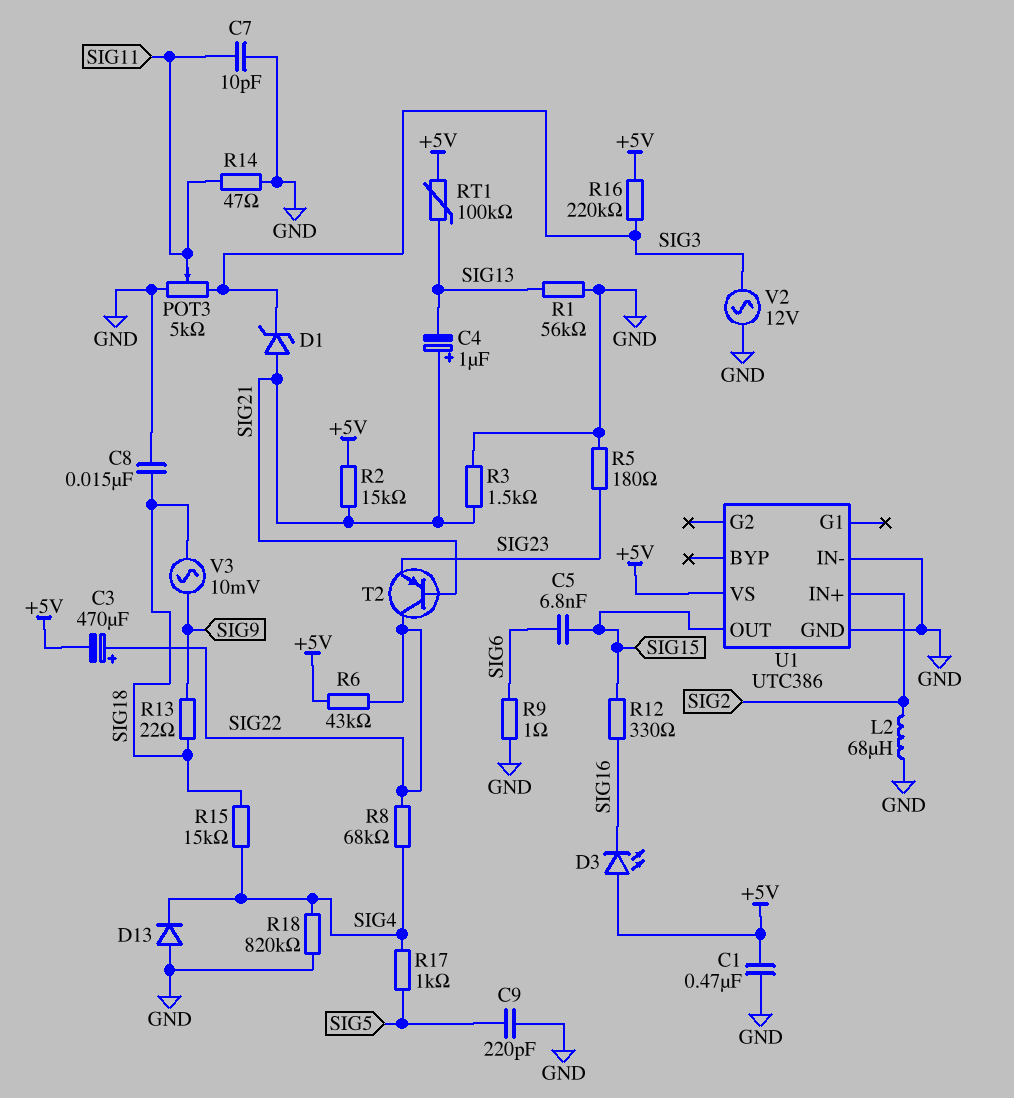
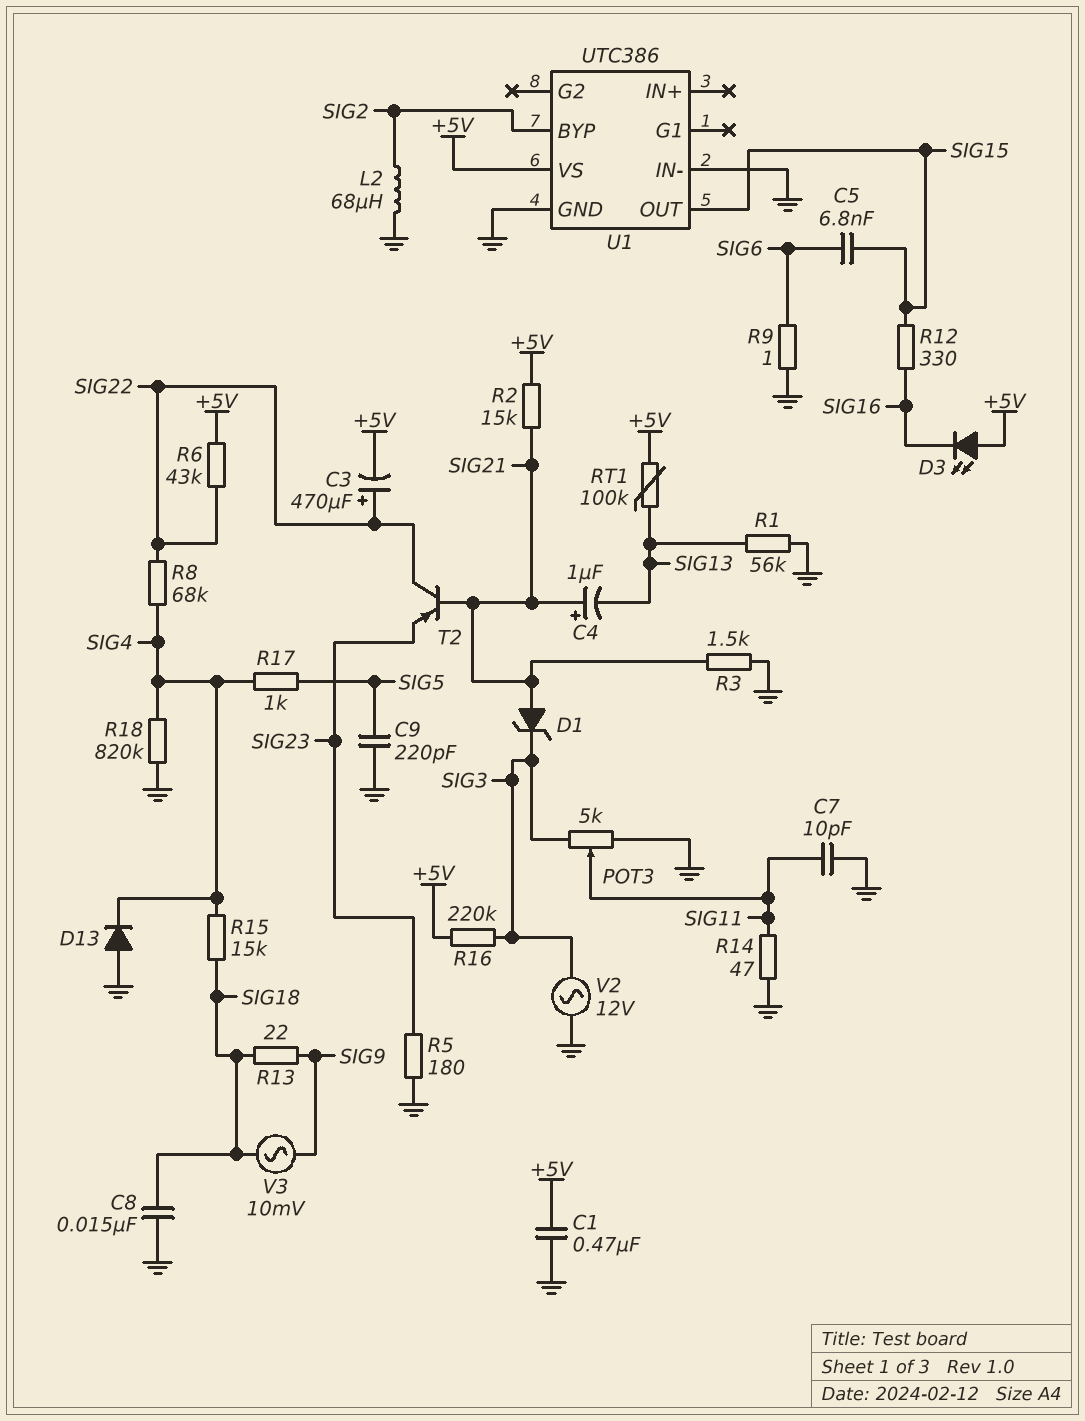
U1 pin BYP: none -> SIG2
U1 pin IN+: SIG2 -> none

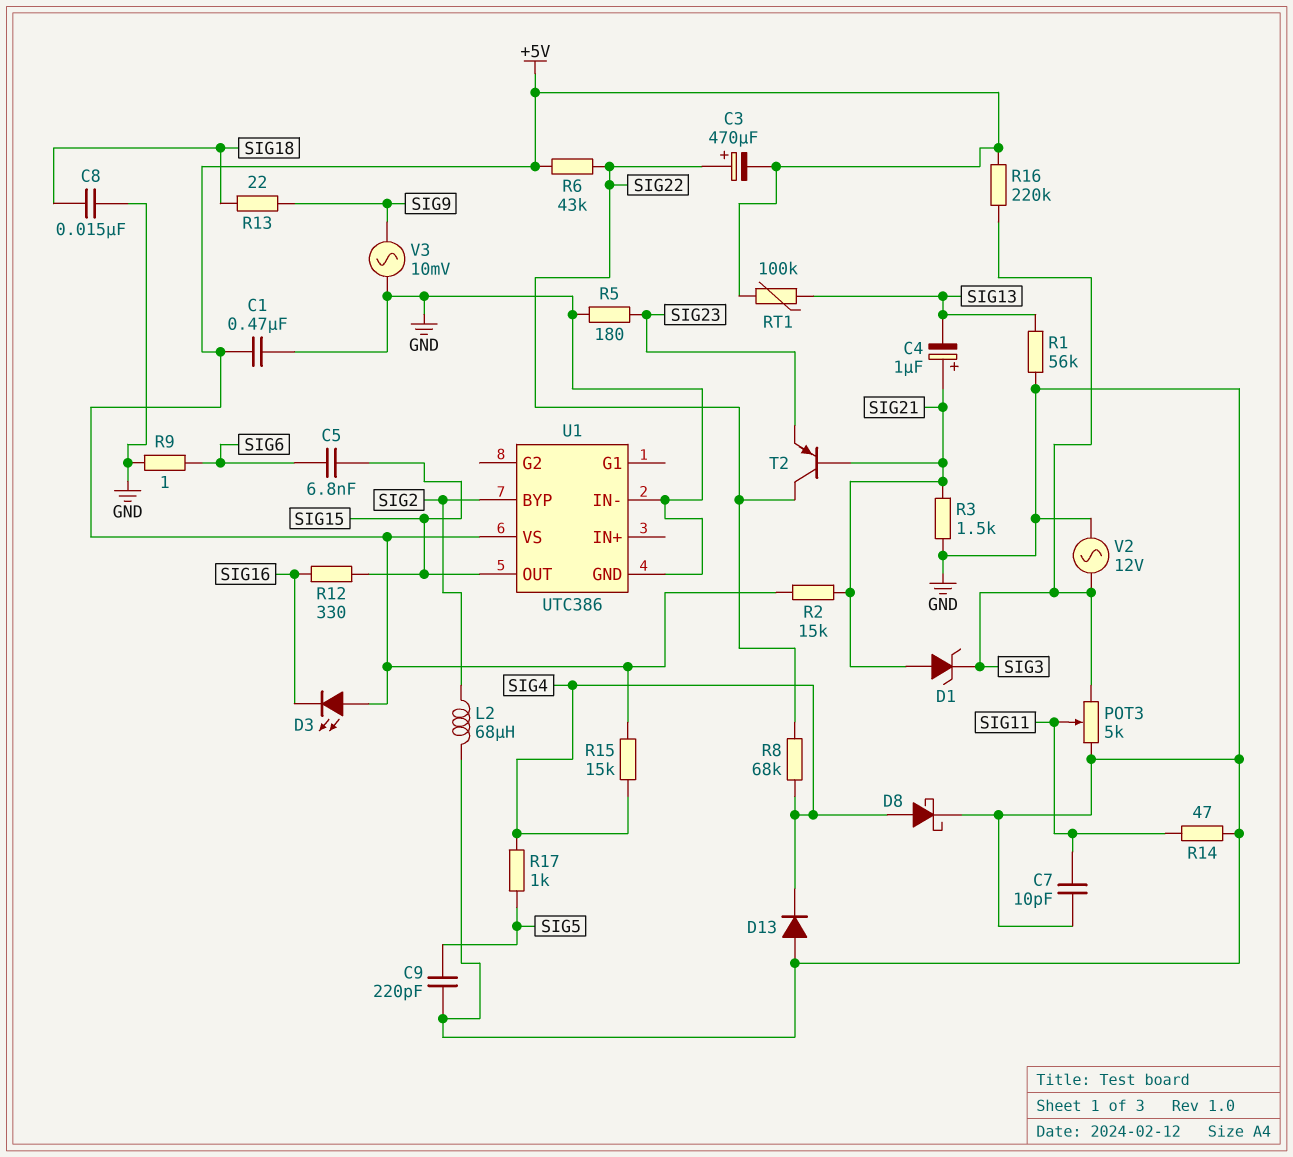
D8: none -> schottky (A SIG4, K GND)
R15: 15k (SIG4, SIG18) -> 15k (+5V, SIG4)
R18: 820k (GND, SIG4) -> none
V3: AC 10mV (SIG9, SIG18) -> AC 10mV (GND, SIG9)

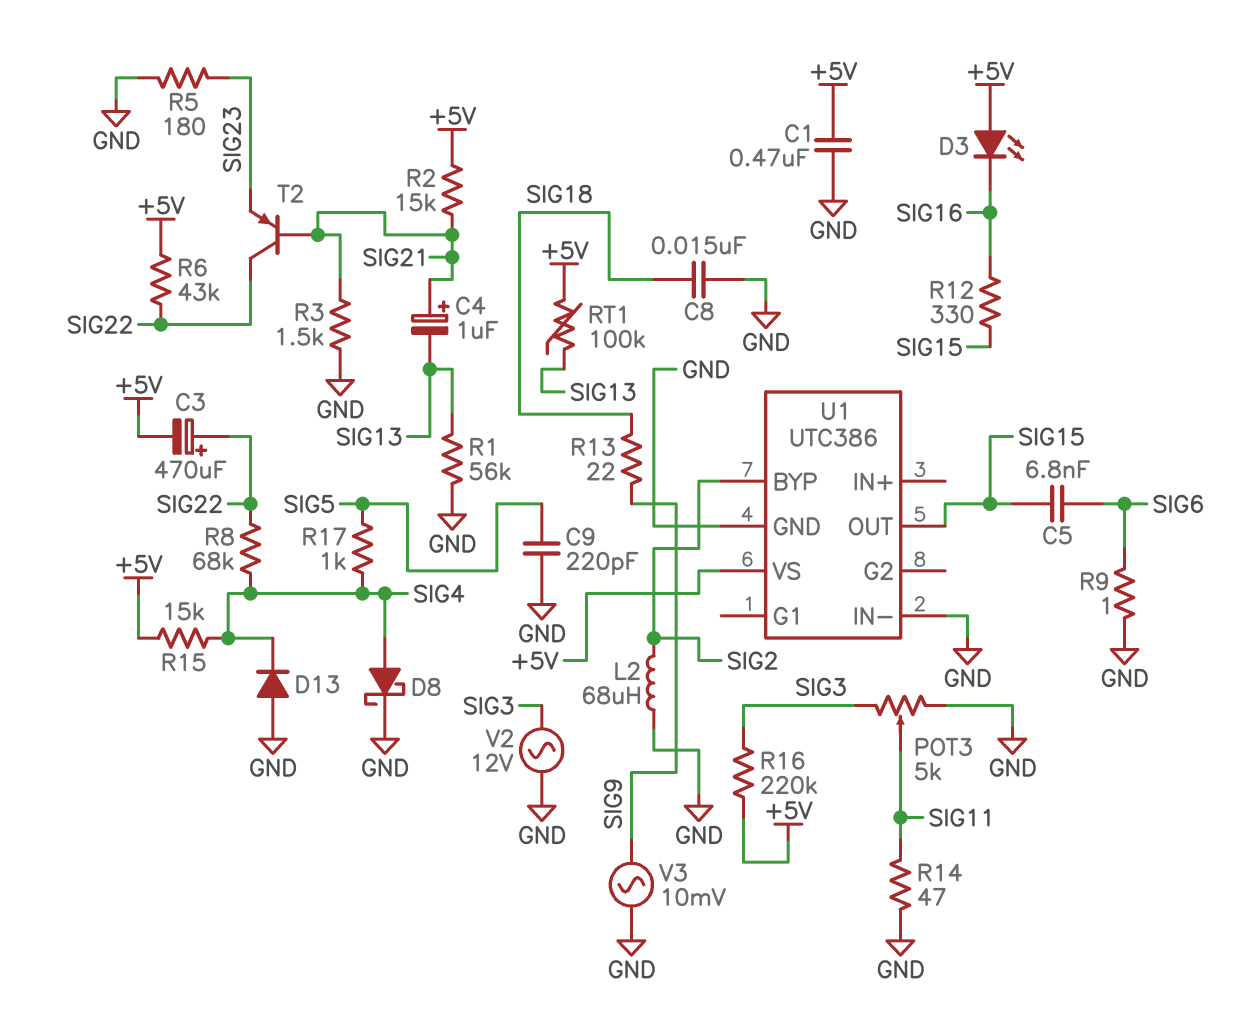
C7: 10pF (GND, SIG11) -> none
D1: zener (A SIG21, K SIG3) -> none

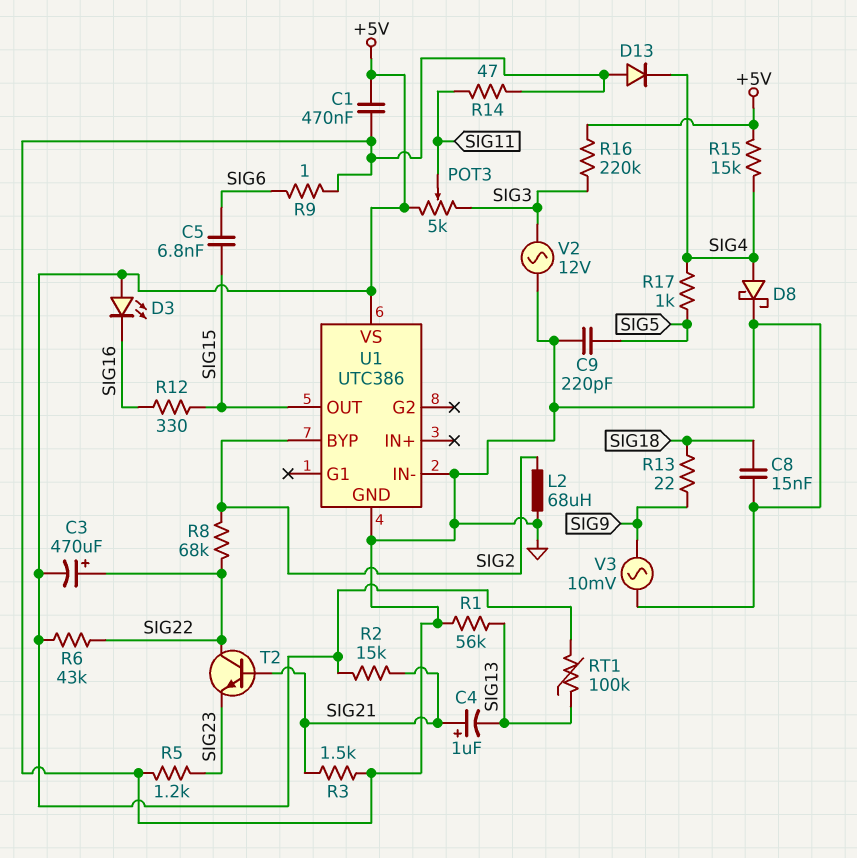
POT3: 5k (GND, SIG3, wiper SIG11) -> 5k (+5V, SIG3, wiper SIG11)
R5: 180 (GND, SIG23) -> 1.2k (GND, SIG23)
R8: 68k (SIG4, SIG22) -> 68k (SIG2, SIG22)
T2: PNP (B SIG21, C SIG22, E SIG23) -> NPN (B SIG21, C SIG22, E SIG23)

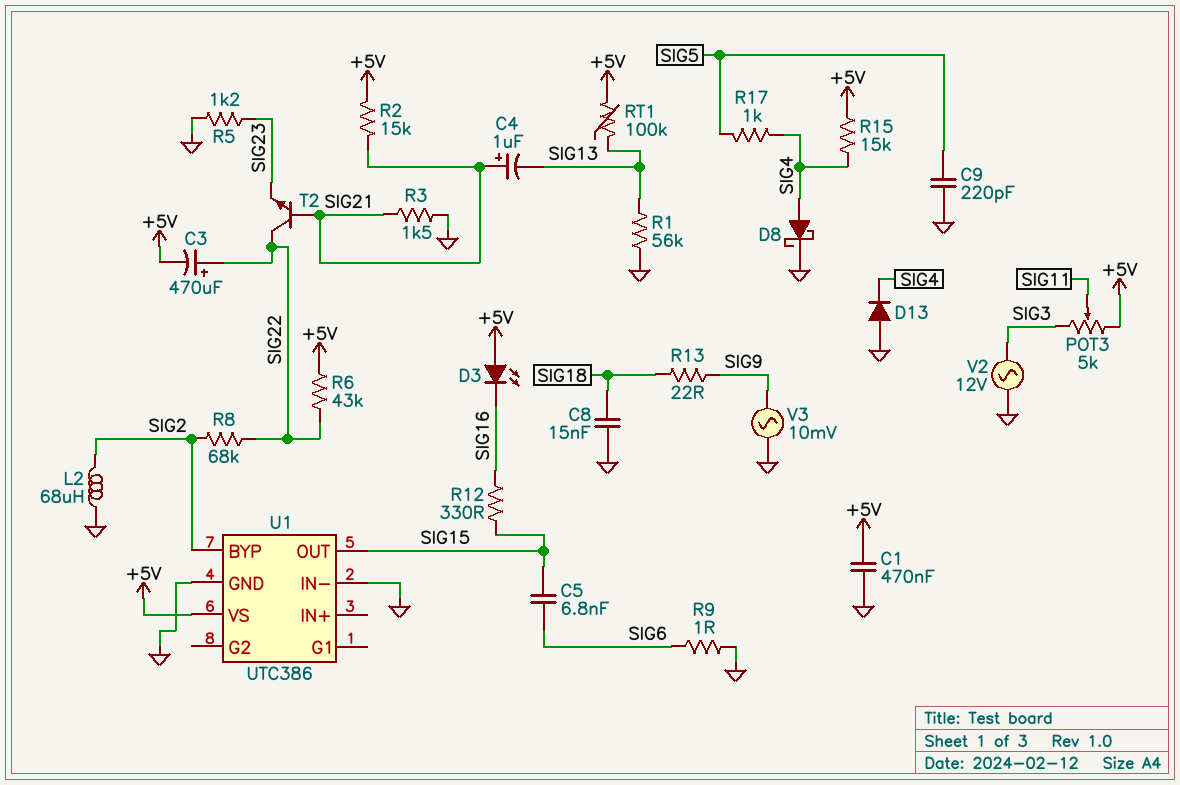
R14: 47 (GND, SIG11) -> none
R16: 220k (+5V, SIG3) -> none

